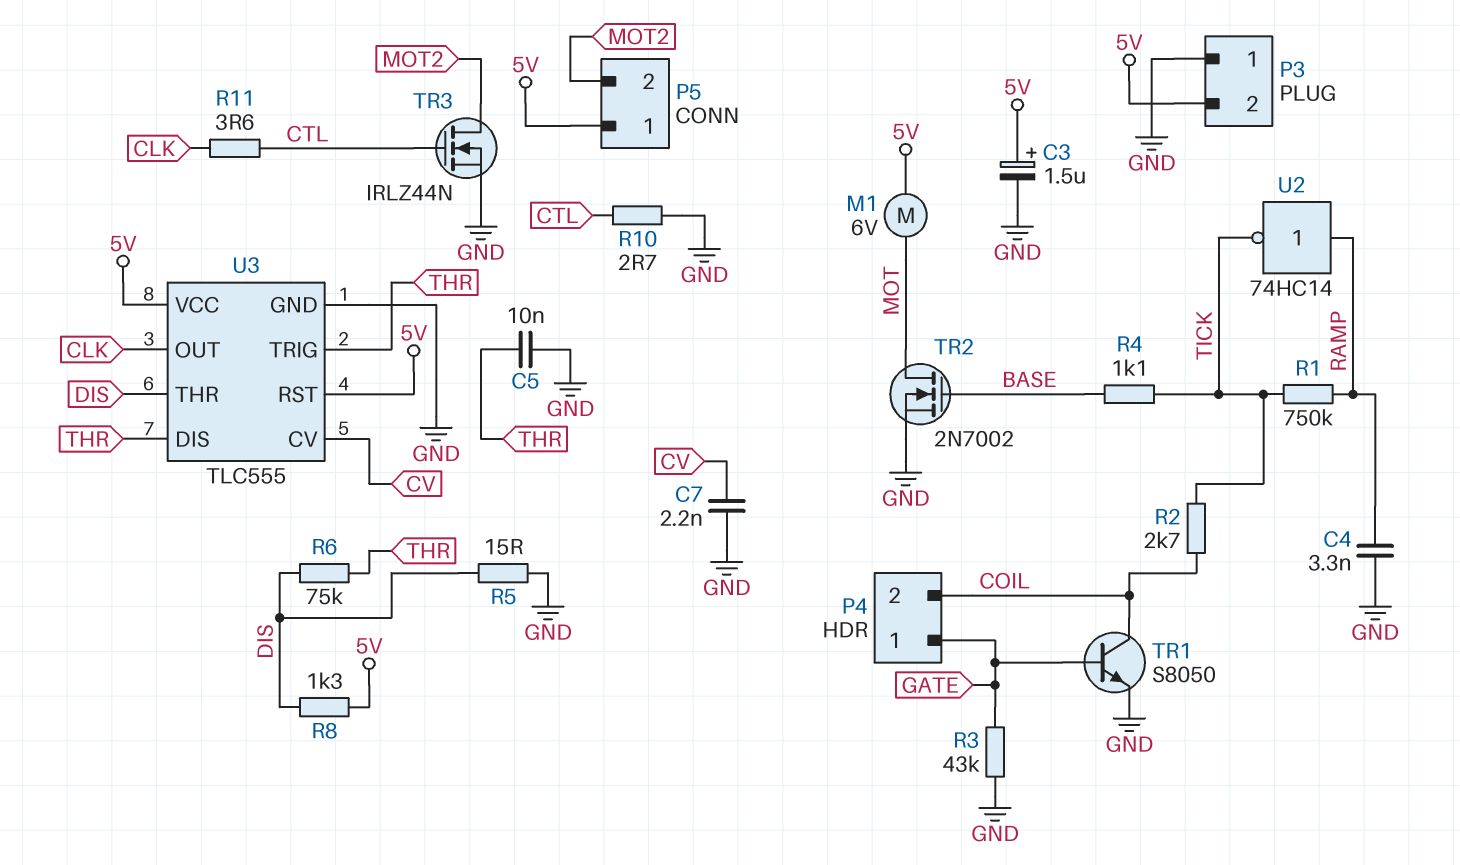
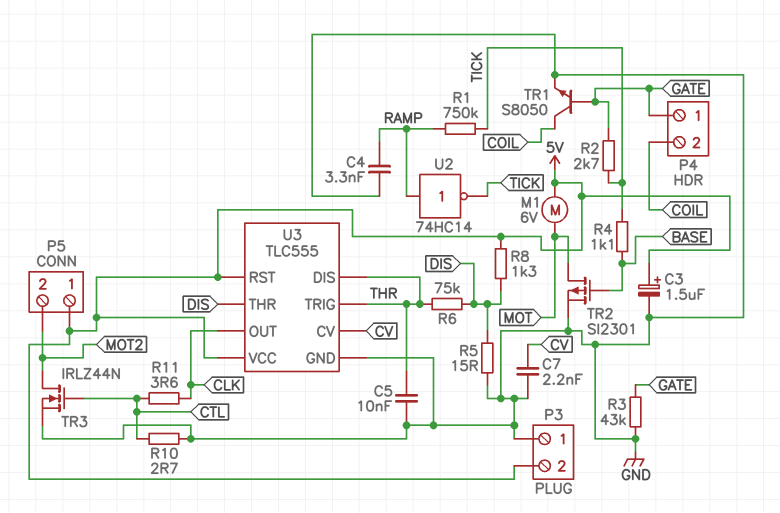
R2: 2.7k (COIL, TICK) -> 2.7k (GATE, TICK)
TR2: NMOS 2N7002 (G BASE, D MOT, S GND) -> PMOS SI2301 (G BASE, D MOT, S GND)

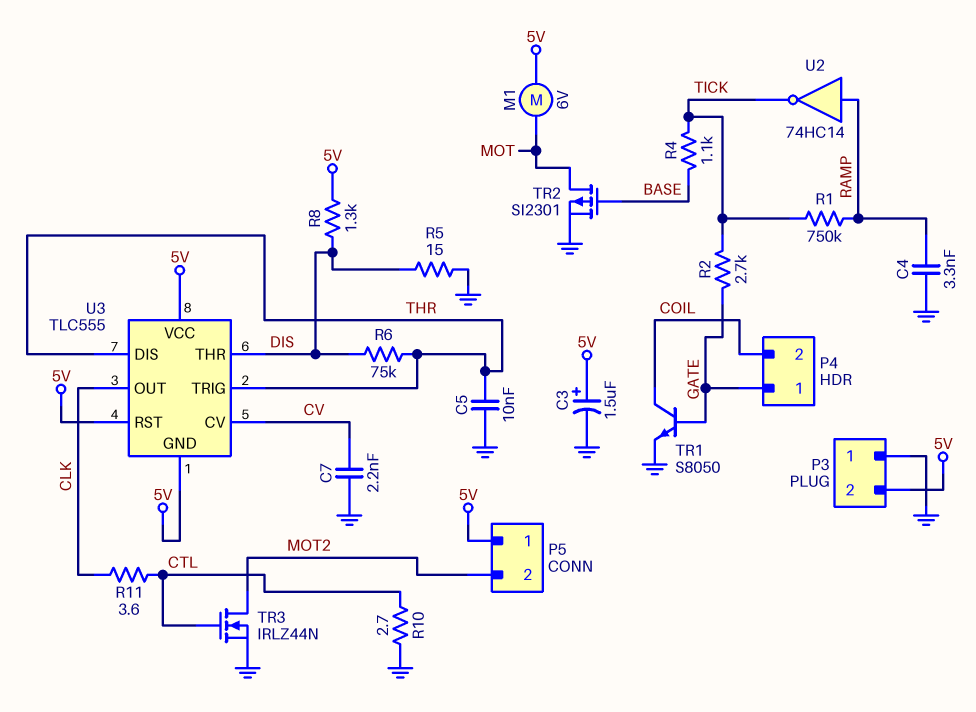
R3: 43k (GATE, GND) -> none
U3 pin GND: GND -> 5V

